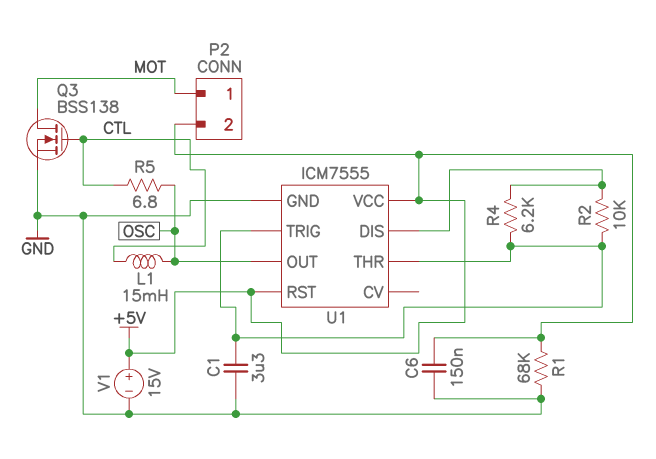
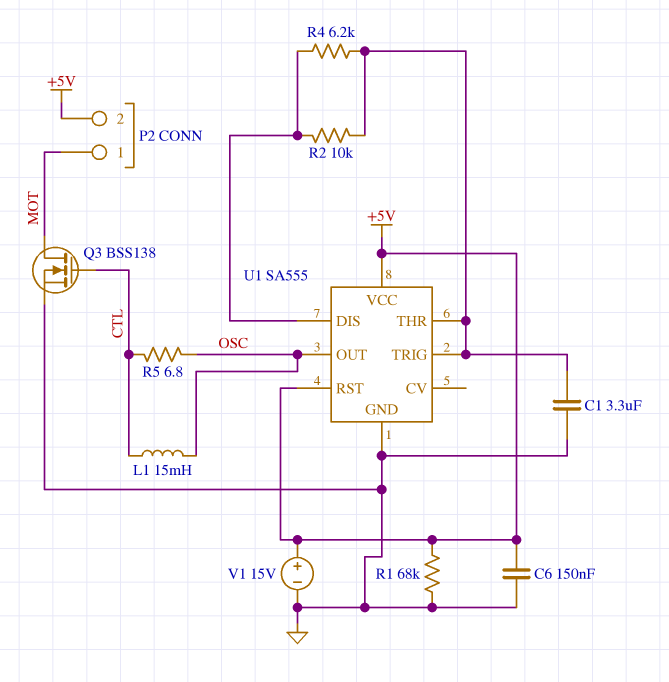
U1: ICM7555 -> SA555

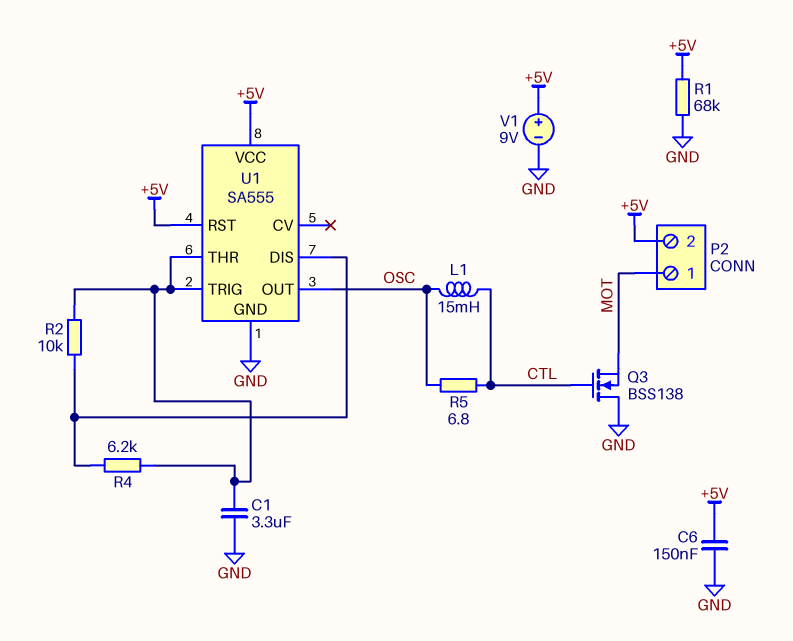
Q3: NMOS BSS138 (G CTL, D MOT, S GND) -> NMOS BSS138 (G CTL, D GND, S MOT)
V1: 15V (plus +5V, minus GND) -> 9V (plus +5V, minus GND)

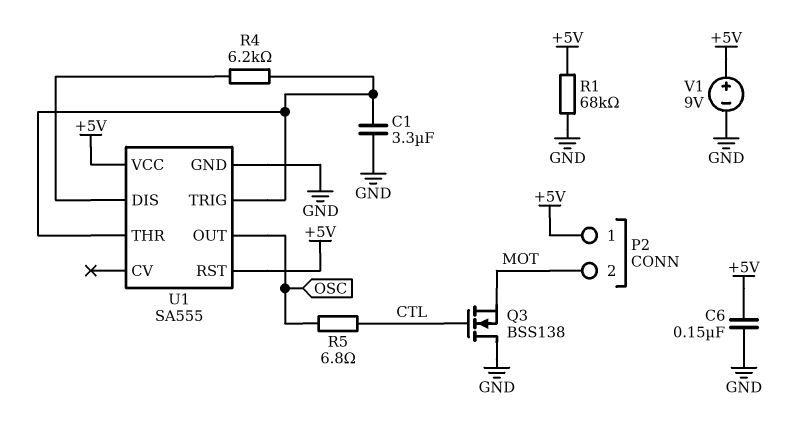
L1: 15mH (CTL, OSC) -> none
P2 pin 1: MOT -> +5V
P2 pin 2: +5V -> MOT
R2: 10k (U1/DIS, U1/THR) -> none

